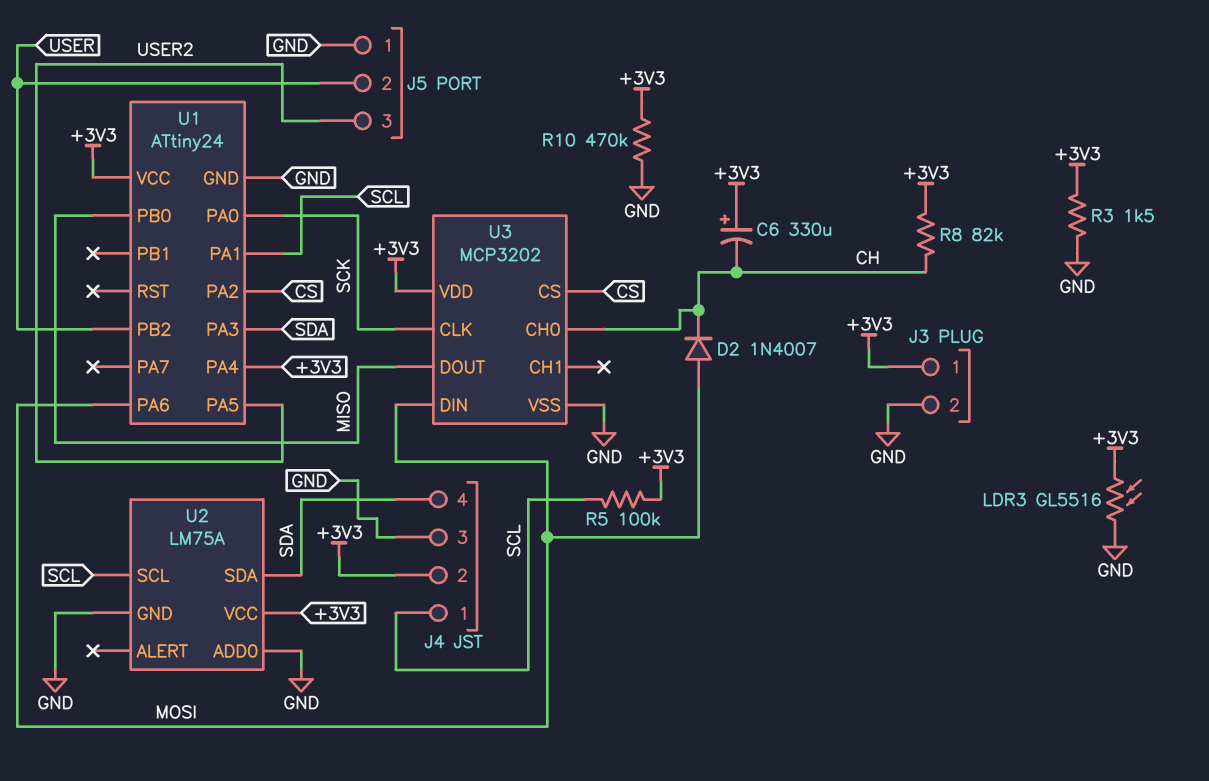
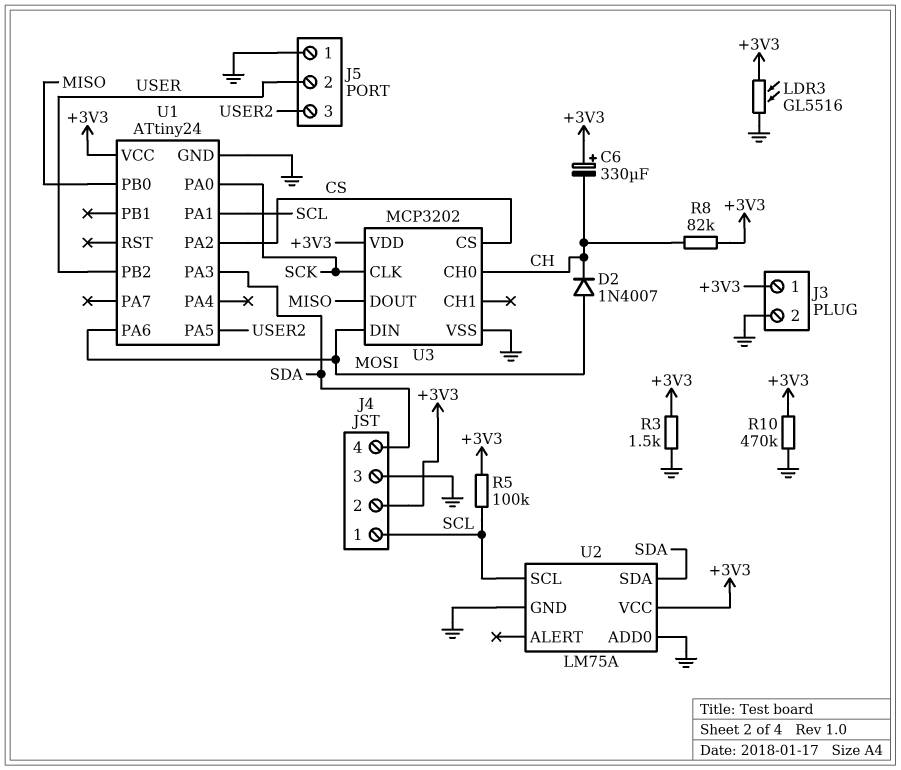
U1 pin PA4: +3V3 -> none

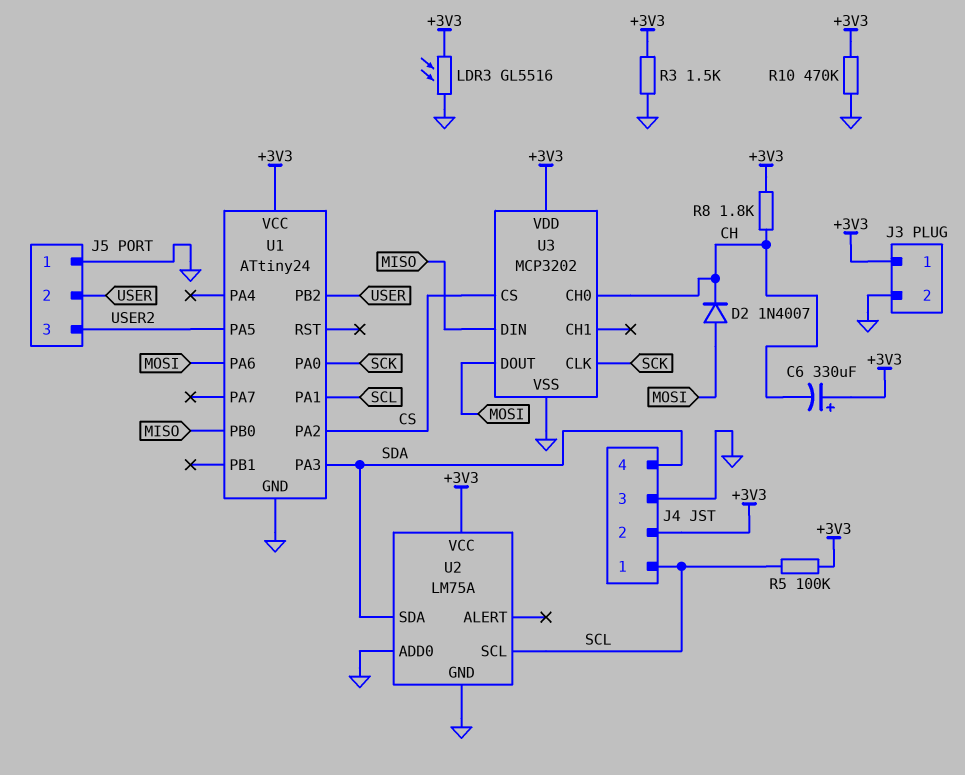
R8: 82k (+3V3, CH) -> 1.8k (+3V3, CH)
U3 pin DIN: MOSI -> MISO
U3 pin DOUT: MISO -> MOSI

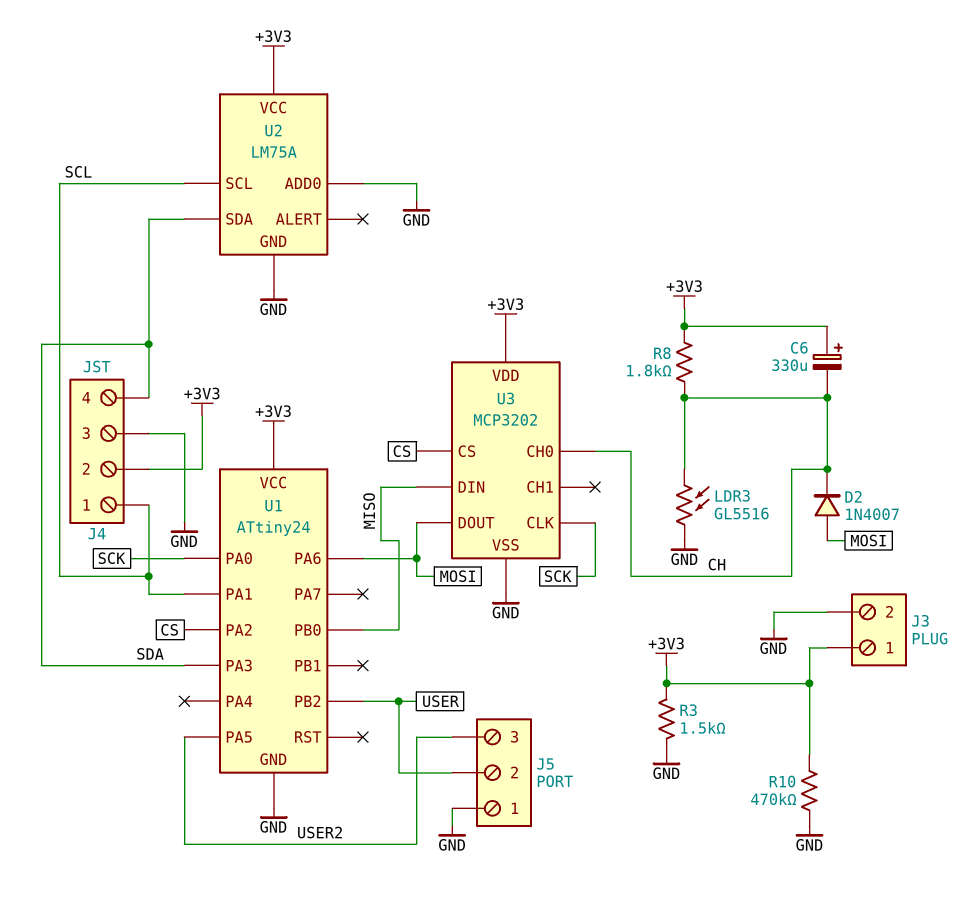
LDR3: GL5516 (+3V3, GND) -> GL5516 (CH, GND)
R5: 100k (+3V3, SCL) -> none

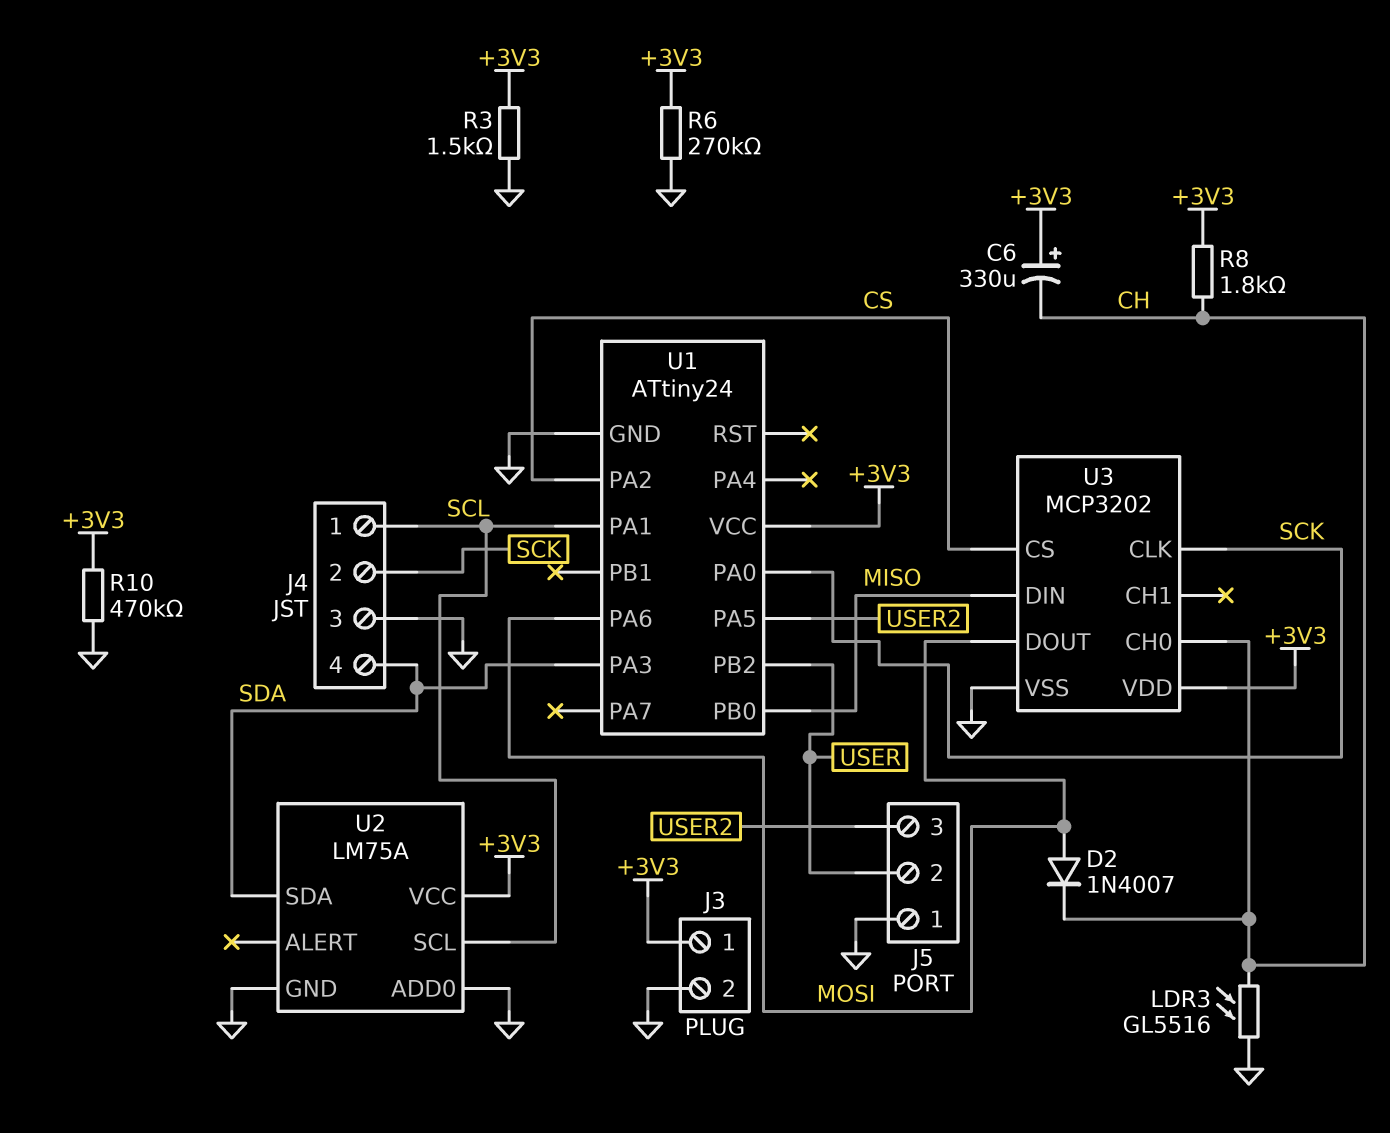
J4 pin 2: +3V3 -> SCK
R6: none -> 270k (+3V3, GND)

